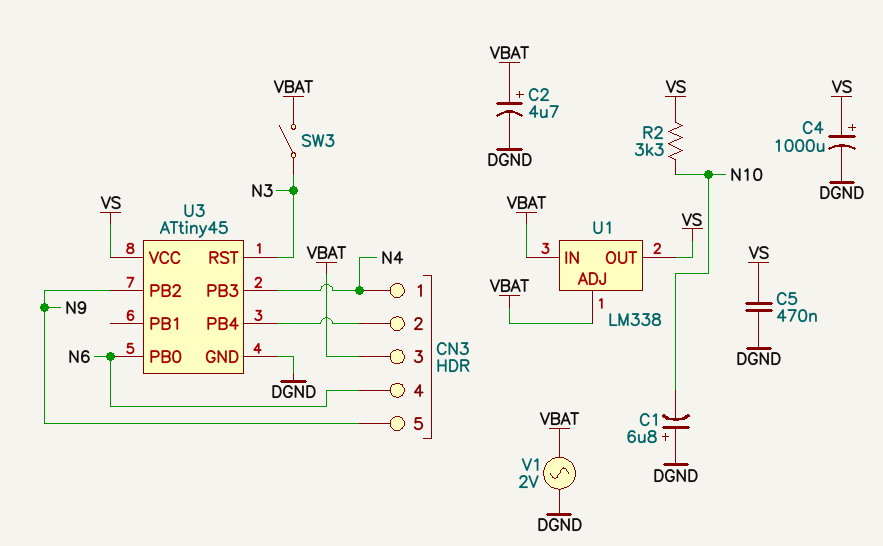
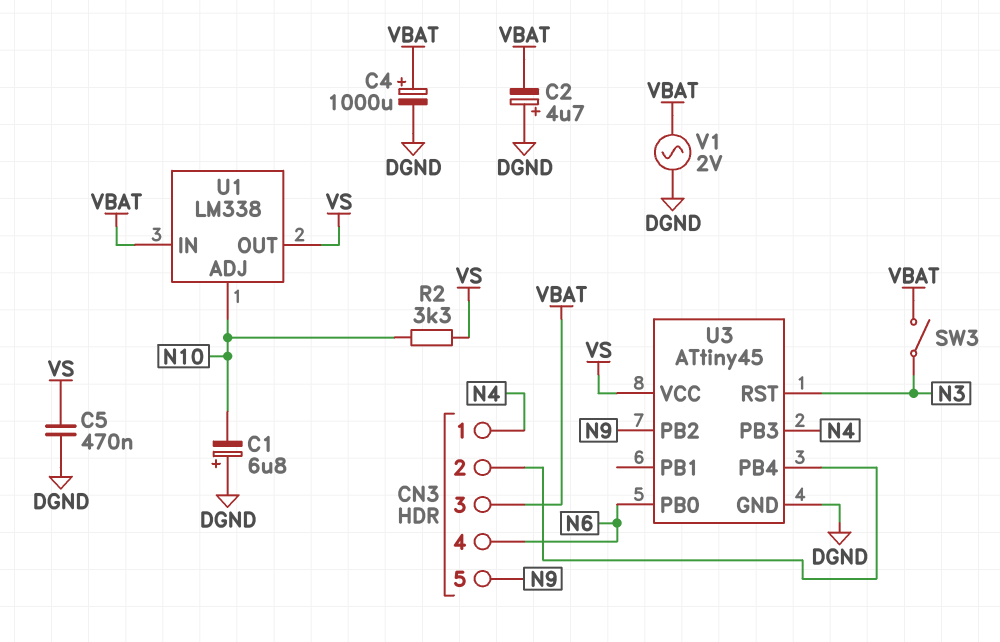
C2: 4.7uF (plus VBAT, minus DGND) -> 4.7uF (plus DGND, minus VBAT)
C4: 1000uF (plus VS, minus DGND) -> 1000uF (plus VBAT, minus DGND)
U1 pin ADJ: VBAT -> N10

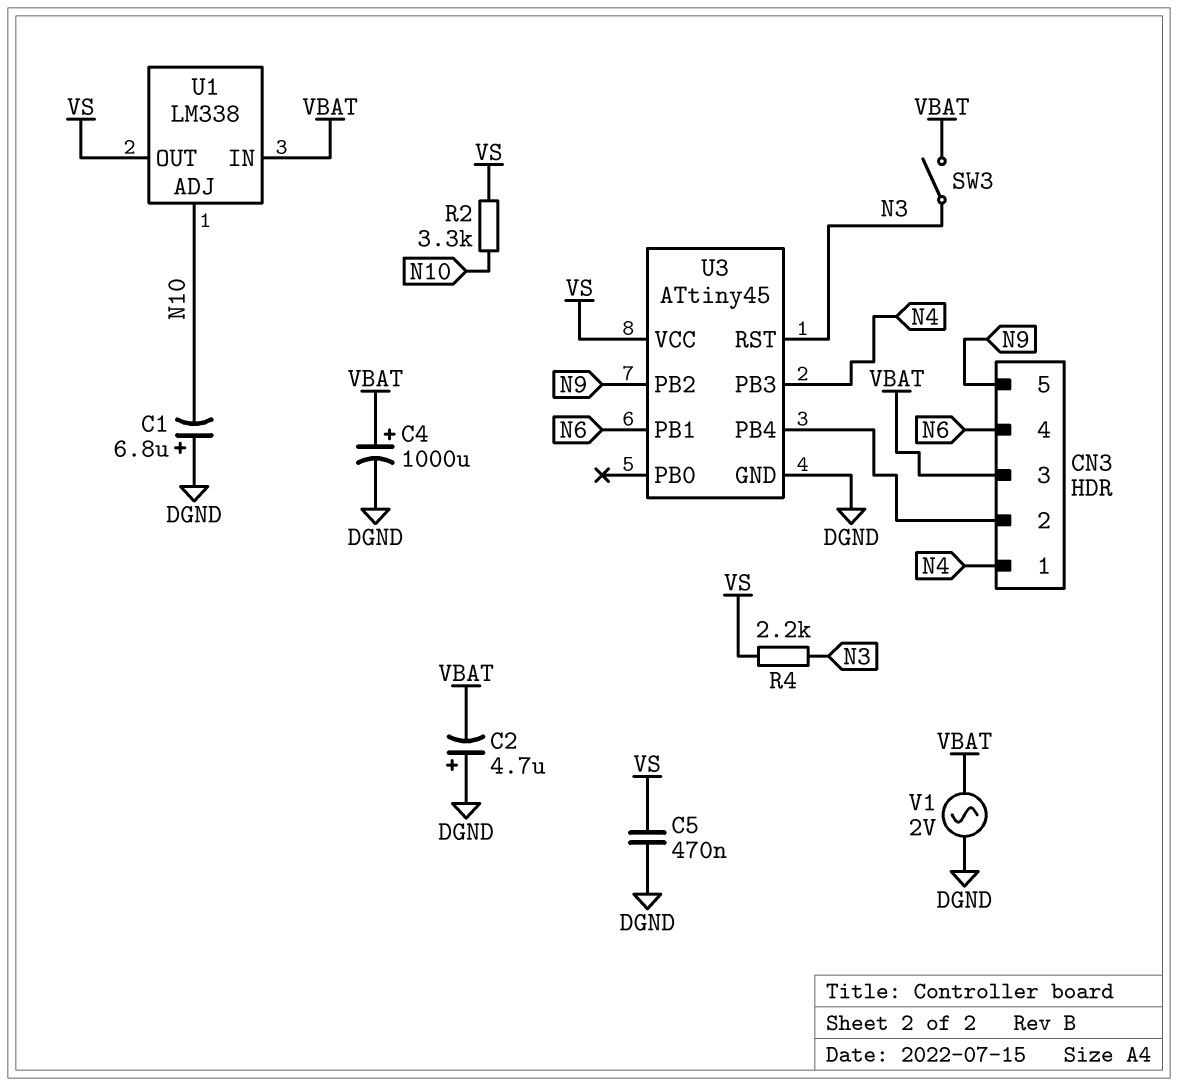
R4: none -> 2.2k (N3, VS)
U3 pin PB0: N6 -> none
U3 pin PB1: none -> N6

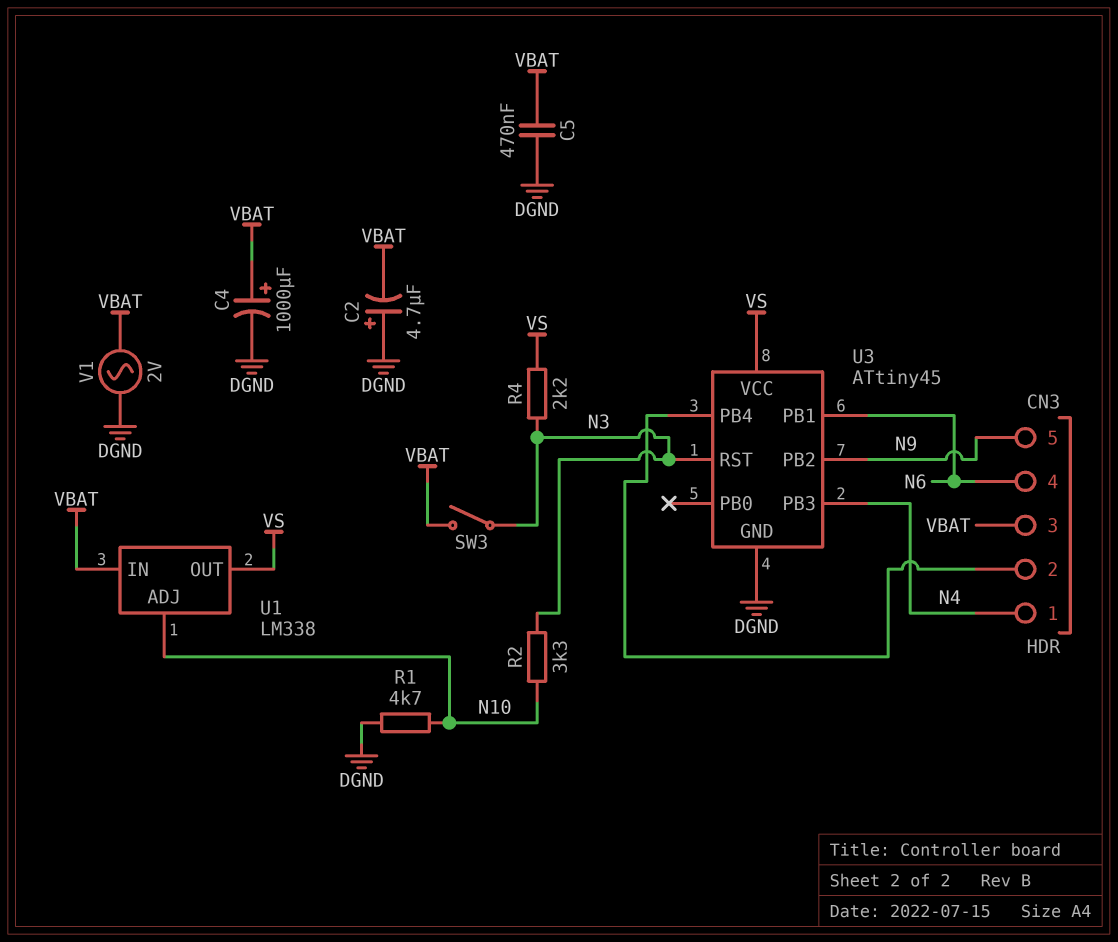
C1: 6.8uF (plus DGND, minus N10) -> none
C5: 470nF (DGND, VS) -> 470nF (DGND, VBAT)
R1: none -> 4.7k (DGND, N10)
R2: 3.3k (N10, VS) -> 3.3k (N3, N10)

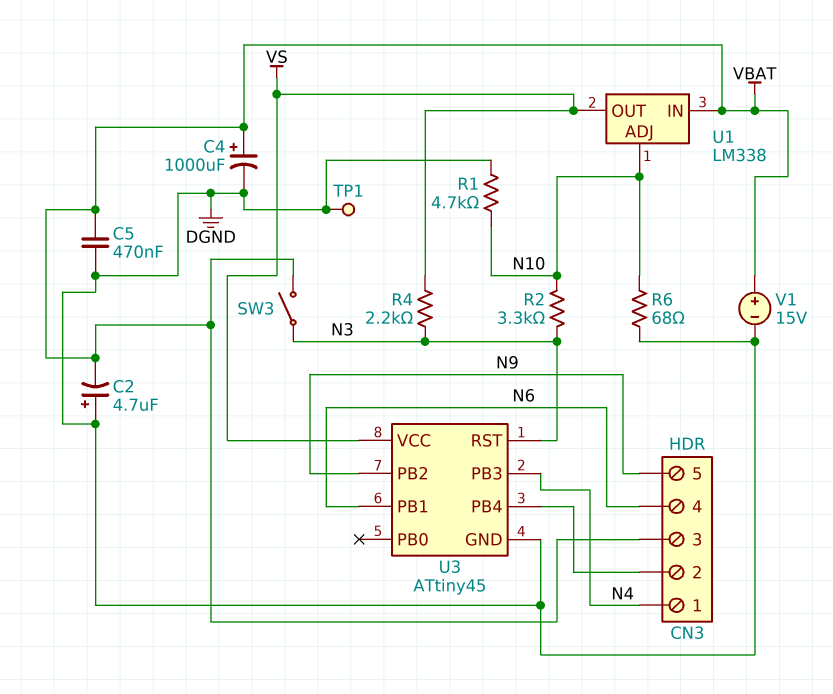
R6: none -> 68 (DGND, N10)
TP1: none -> test point (DGND)
V1: AC 2V (DGND, VBAT) -> 15V (plus VBAT, minus DGND)

